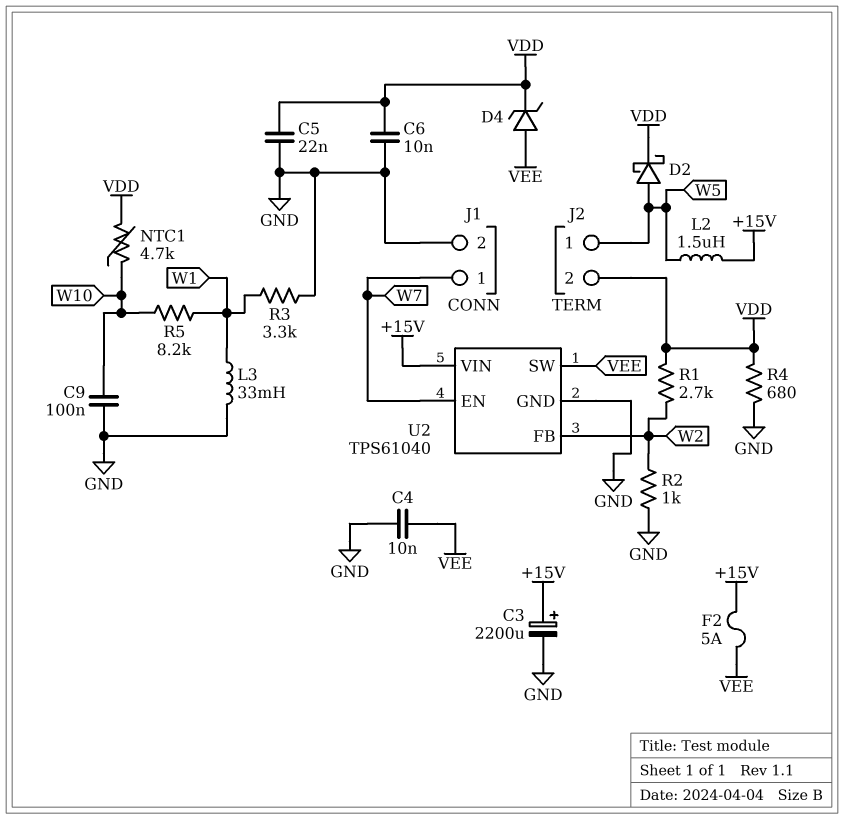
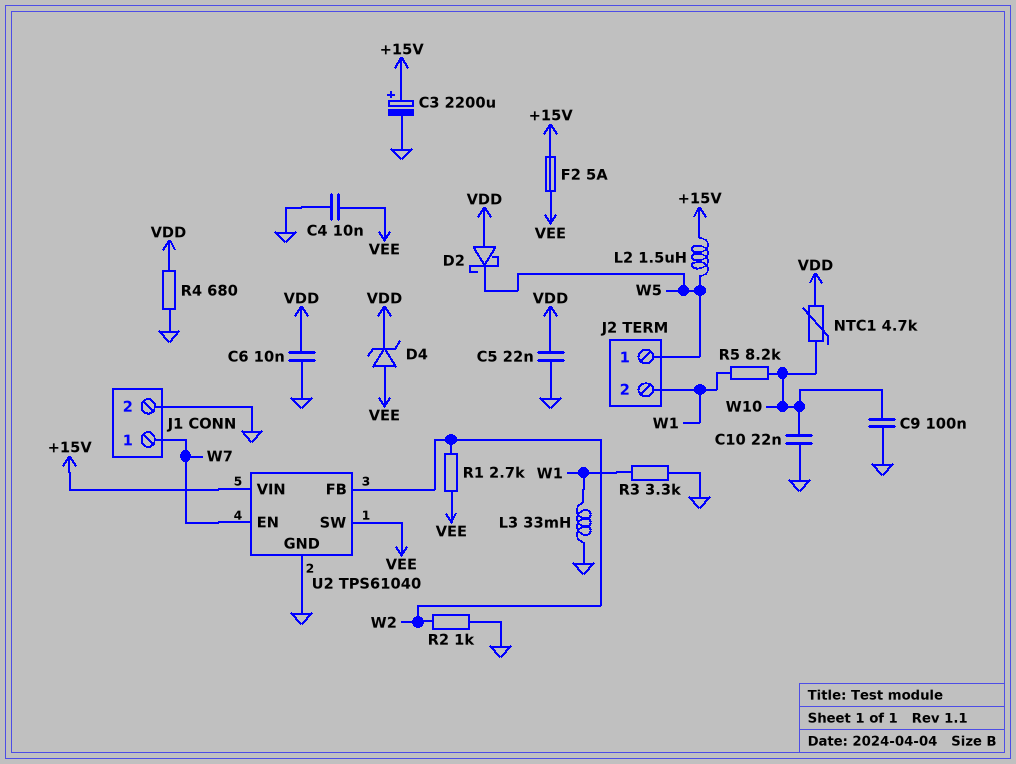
C10: none -> 22nF (GND, W10)
D2: schottky (A W5, K VDD) -> schottky (A VDD, K W5)
J2 pin 2: VDD -> W1
R1: 2.7k (VDD, W2) -> 2.7k (VEE, W2)

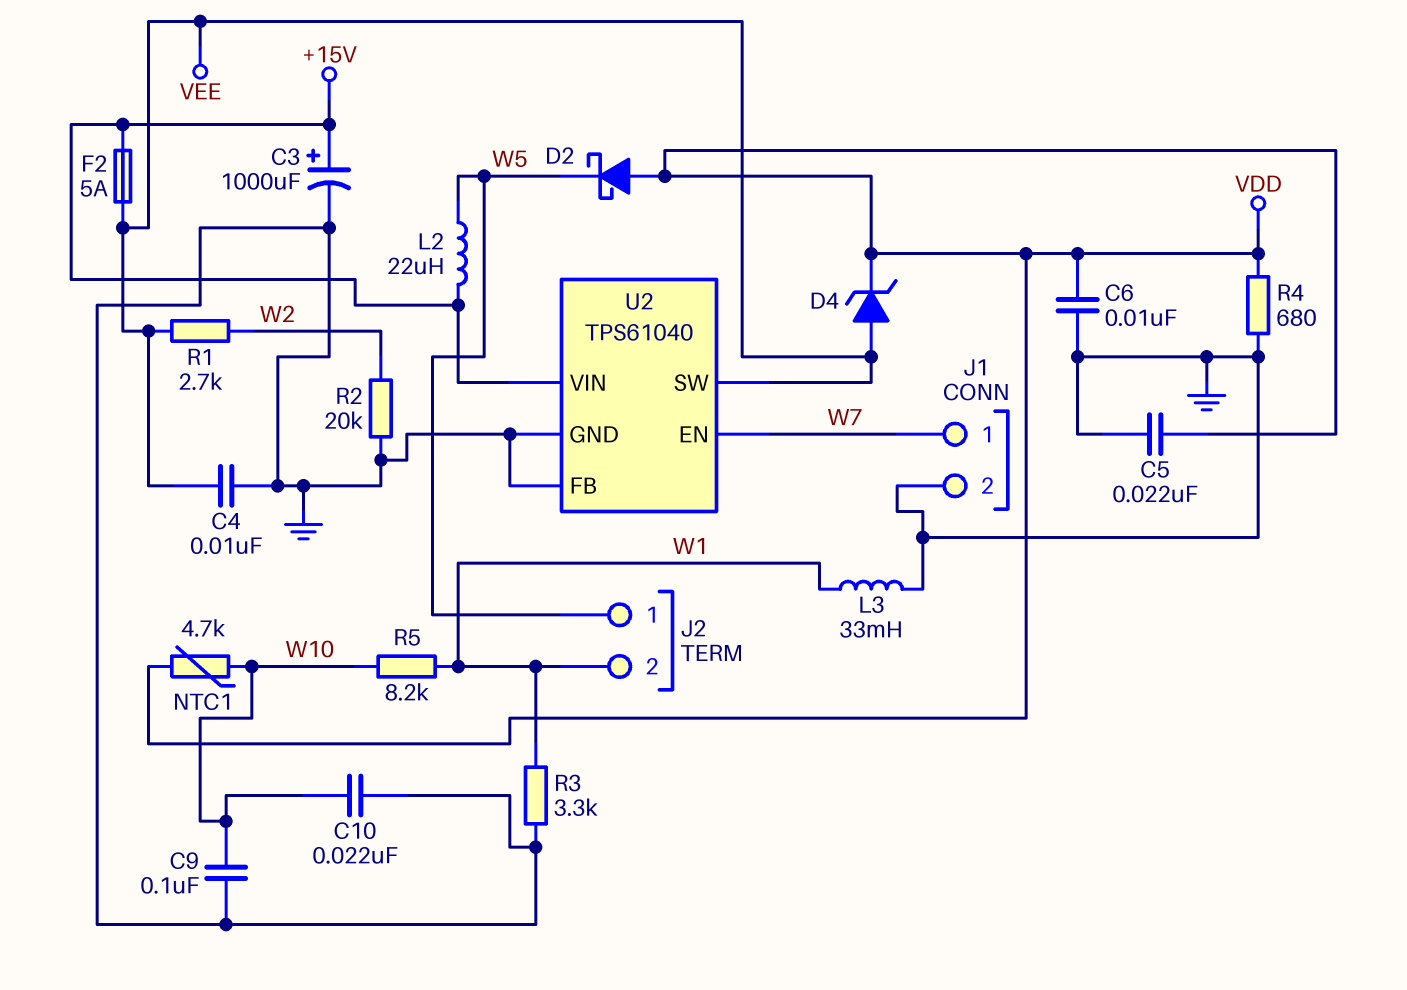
C3: 2200uF (plus +15V, minus GND) -> 1000uF (plus +15V, minus GND)
L2: 1.5uH (+15V, W5) -> 22uH (+15V, W5)
R2: 1k (GND, W2) -> 20k (GND, W2)
U2 pin FB: W2 -> GND

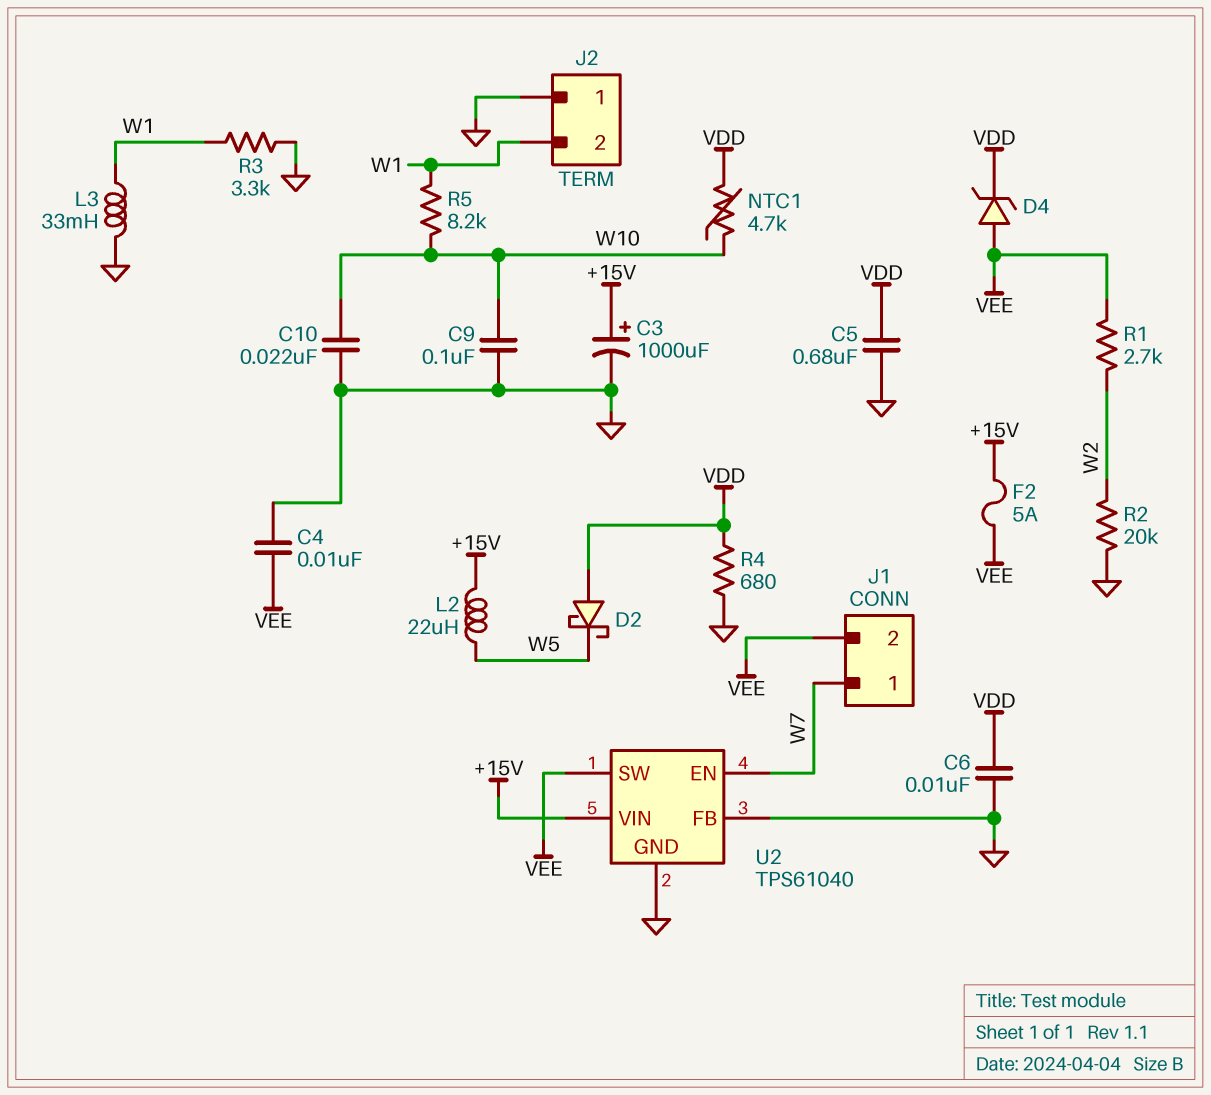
C5: 22nF (GND, VDD) -> 680nF (GND, VDD)
J1 pin 2: GND -> VEE
J2 pin 1: W5 -> GND

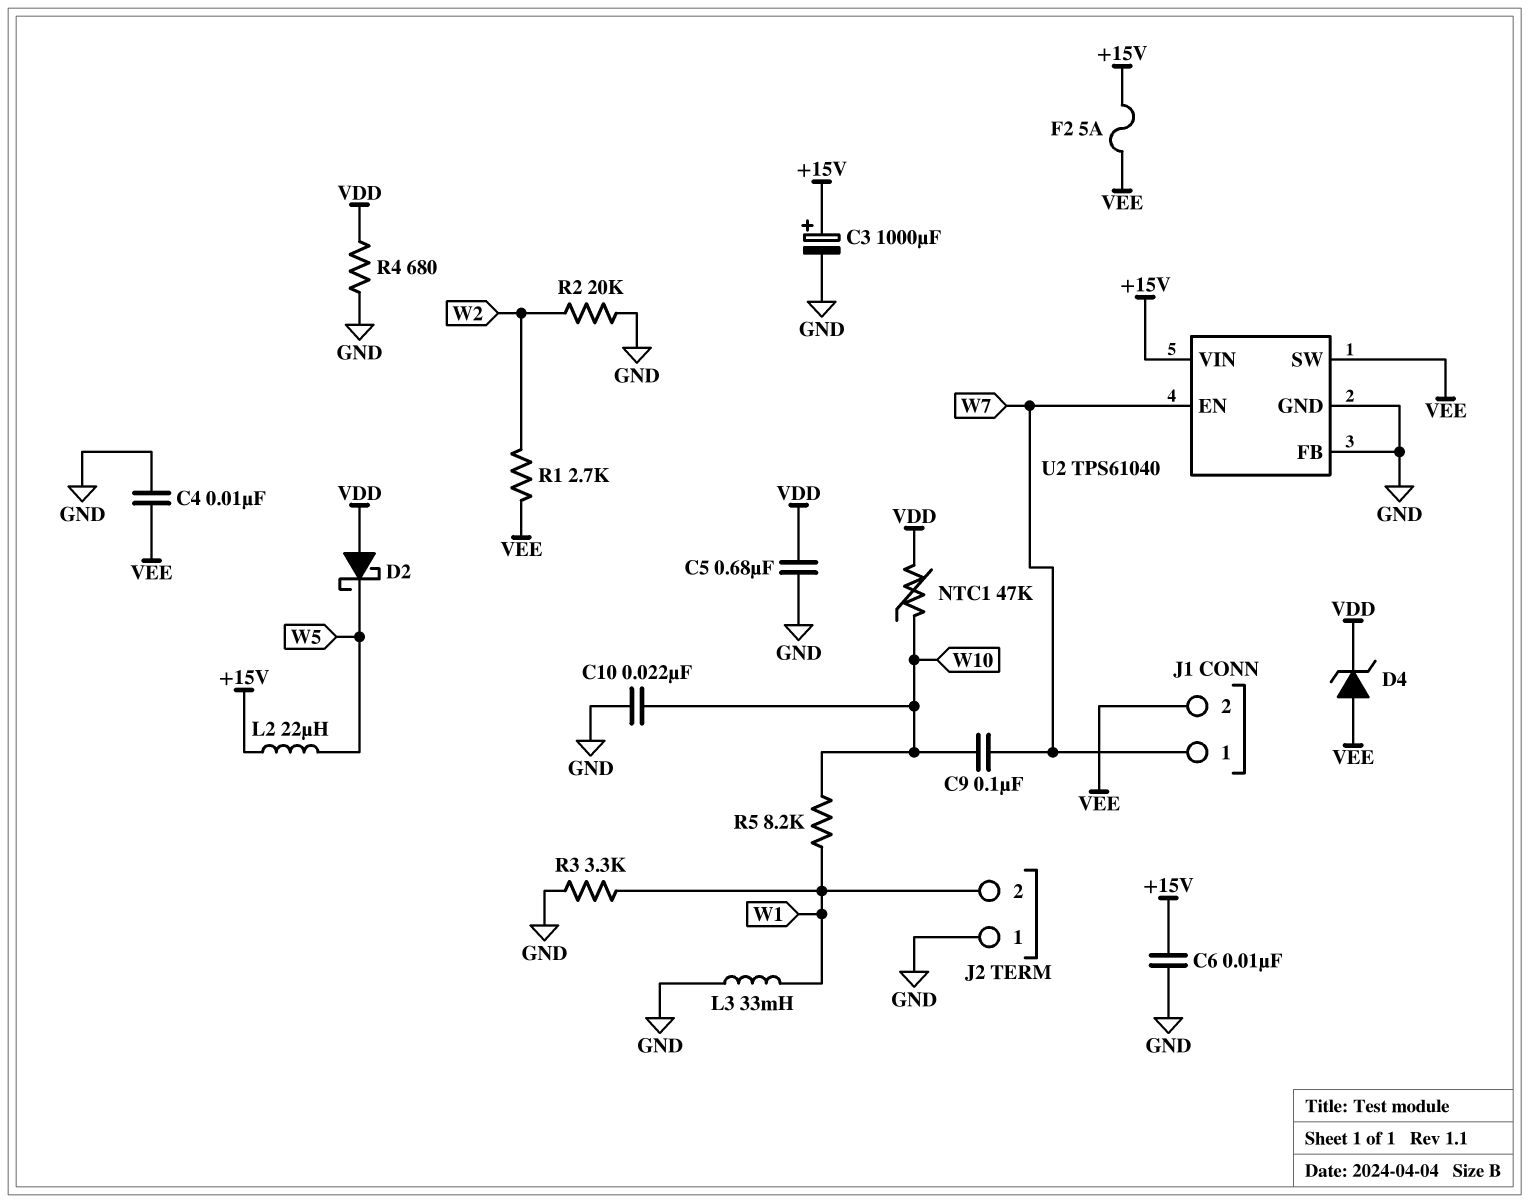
C6: 10nF (GND, VDD) -> 10nF (+15V, GND)
C9: 100nF (GND, W10) -> 100nF (W7, W10)
NTC1: 4.7k (VDD, W10) -> 47k (VDD, W10)

